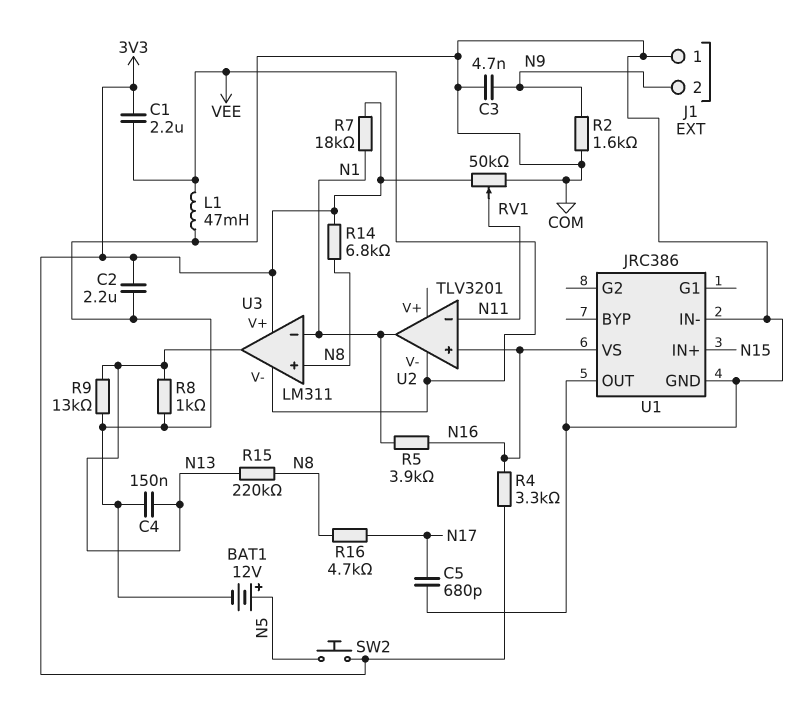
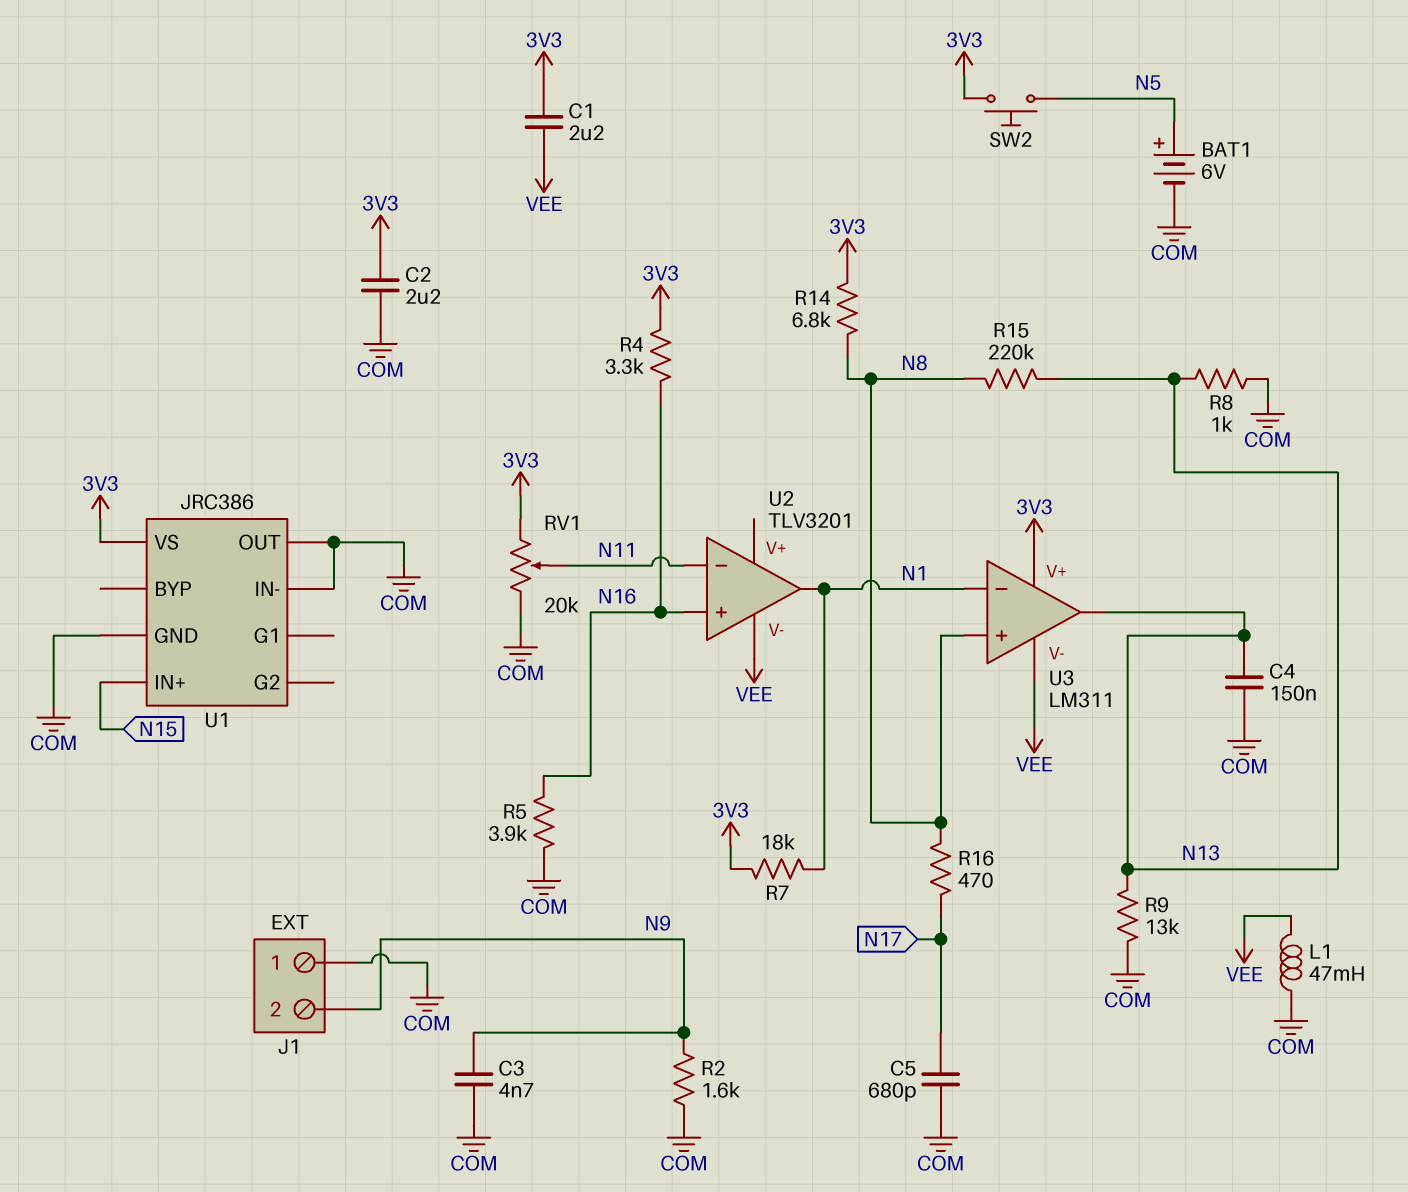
BAT1: 12V (plus N5, minus COM) -> 6V (plus N5, minus COM)
R5: 3.9k (N1, N16) -> 3.9k (COM, N16)
R16: 4.7k (N8, N17) -> 470 (N8, N17)
RV1: 50k (3V3, COM, wiper N11) -> 20k (3V3, COM, wiper N11)
U1 pin VS: N16 -> 3V3

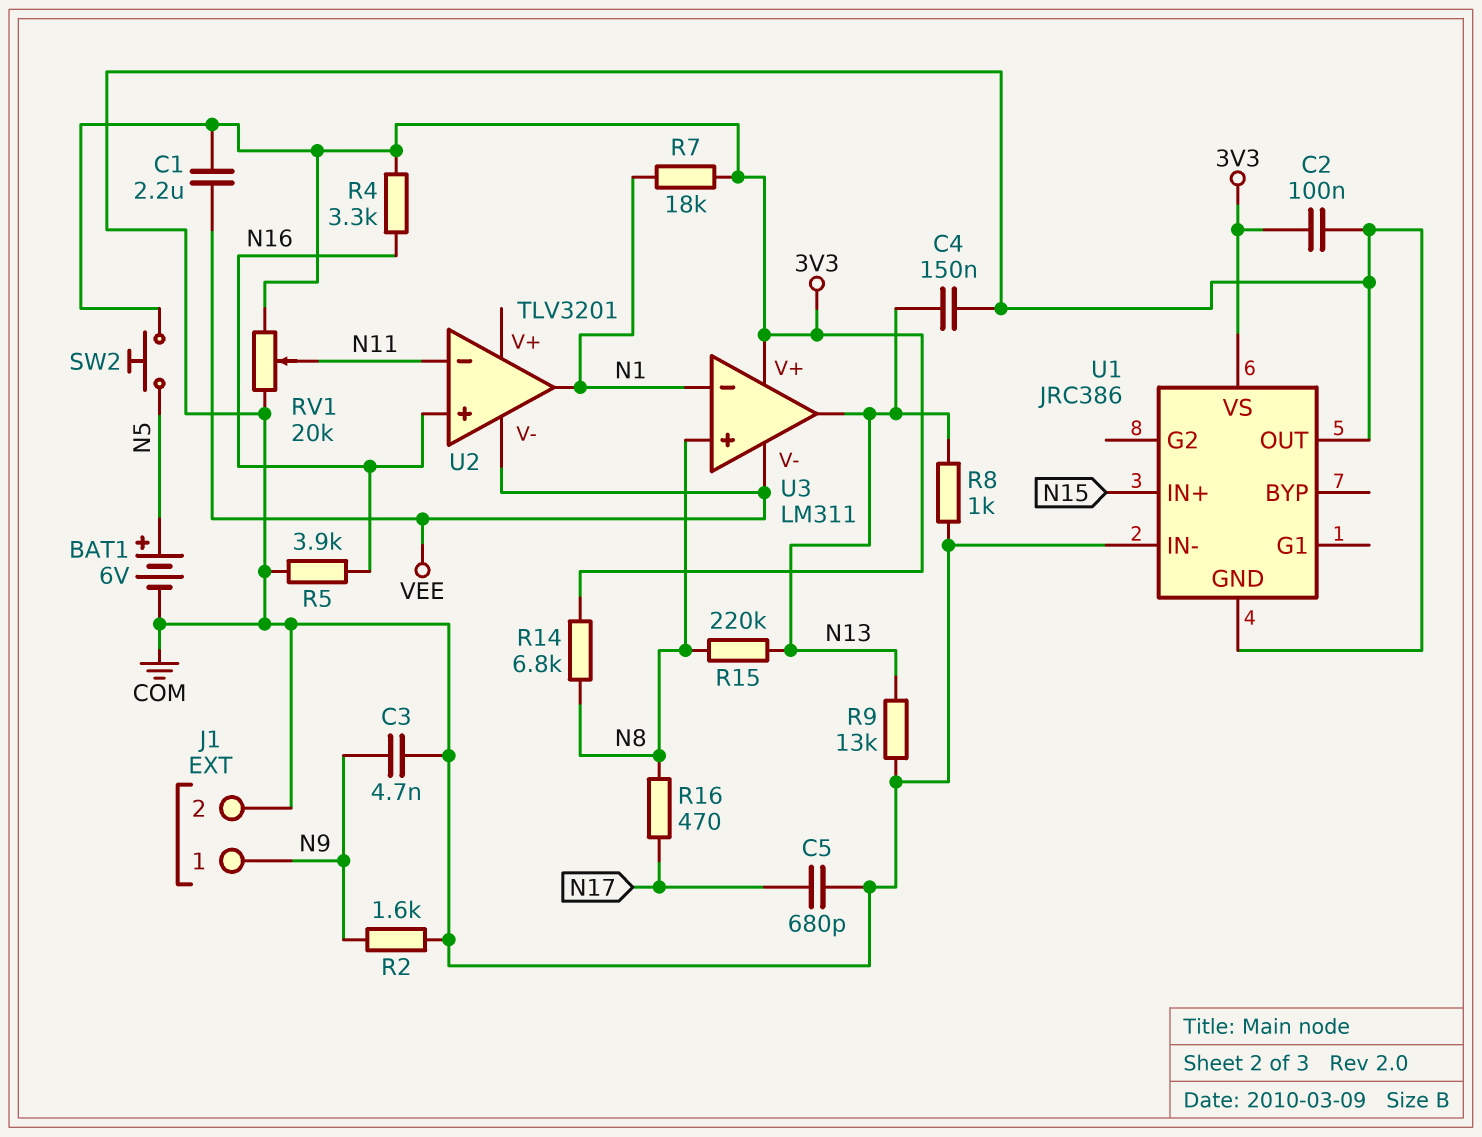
C2: 2.2uF (3V3, COM) -> 100nF (3V3, COM)
J1 pin 1: COM -> N9
J1 pin 2: N9 -> COM
L1: 47mH (COM, VEE) -> none

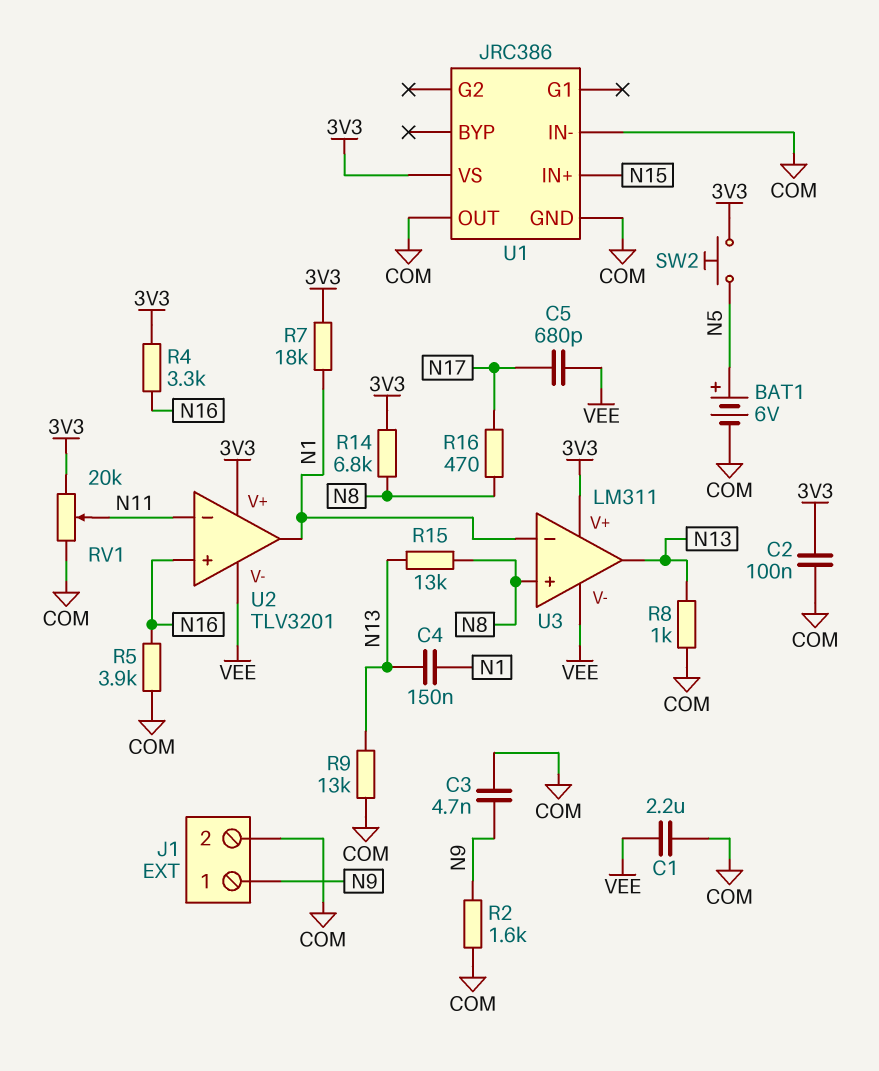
C1: 2.2uF (3V3, VEE) -> 2.2uF (COM, VEE)
C4: 150nF (COM, N13) -> 150nF (N1, N13)
C5: 680pF (COM, N17) -> 680pF (N17, VEE)
R15: 220k (N8, N13) -> 13k (N8, N13)
U2 pin V+: none -> 3V3

